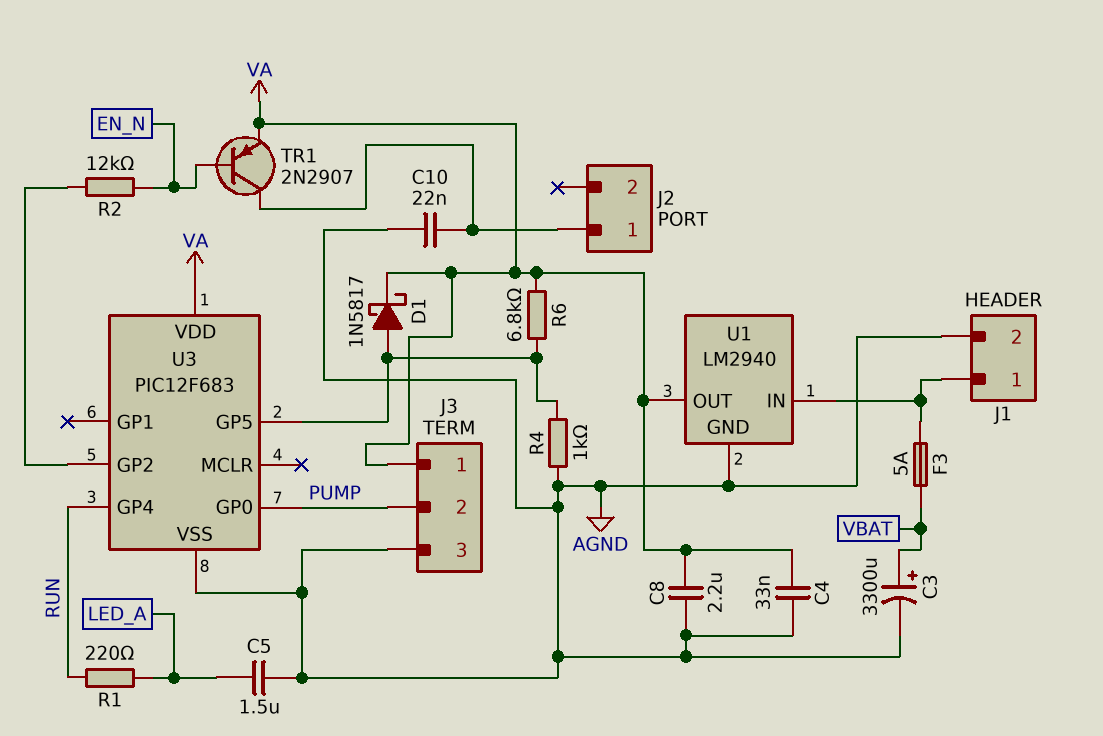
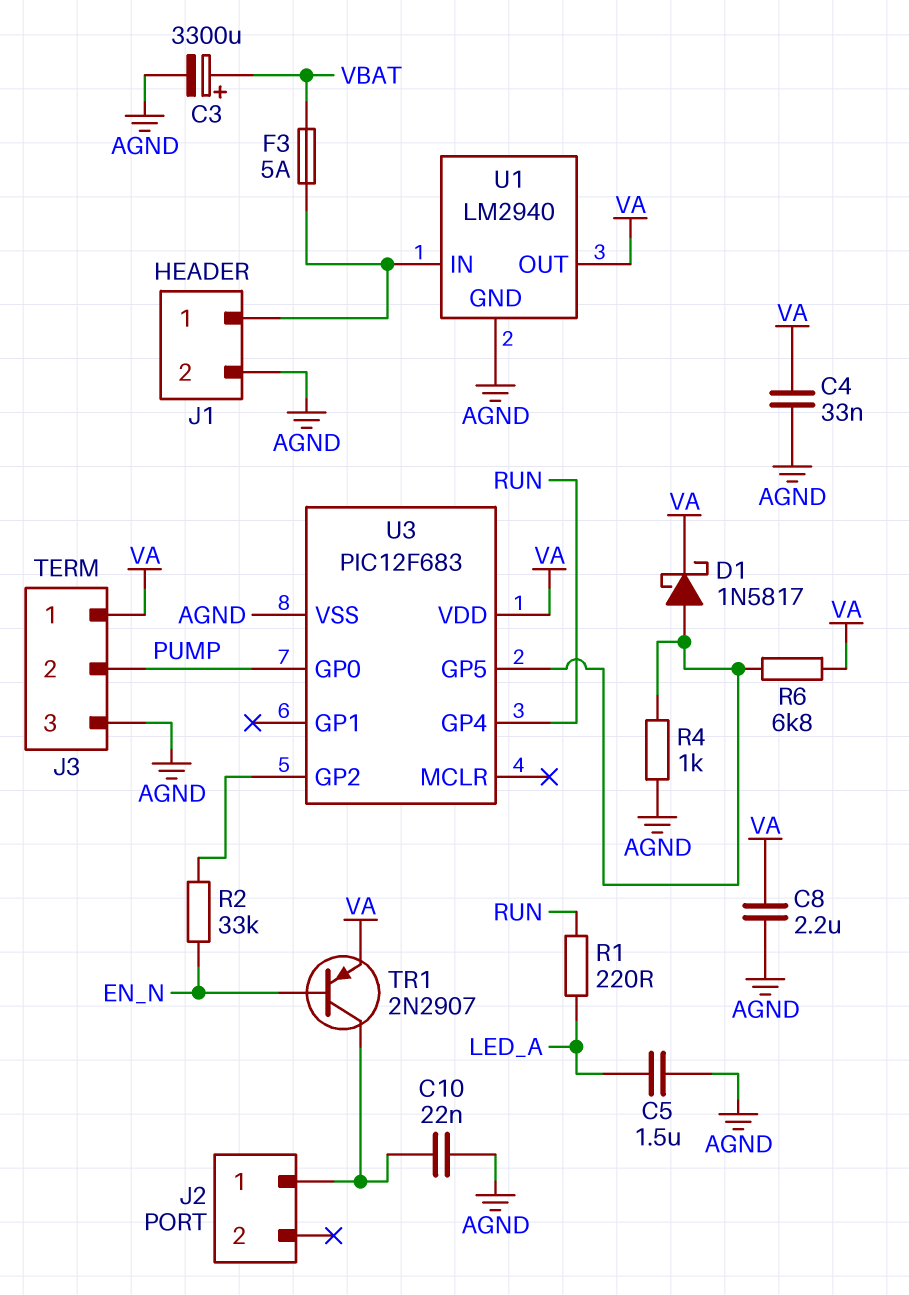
R2: 12k (EN_N, U3/GP2) -> 33k (EN_N, U3/GP2)

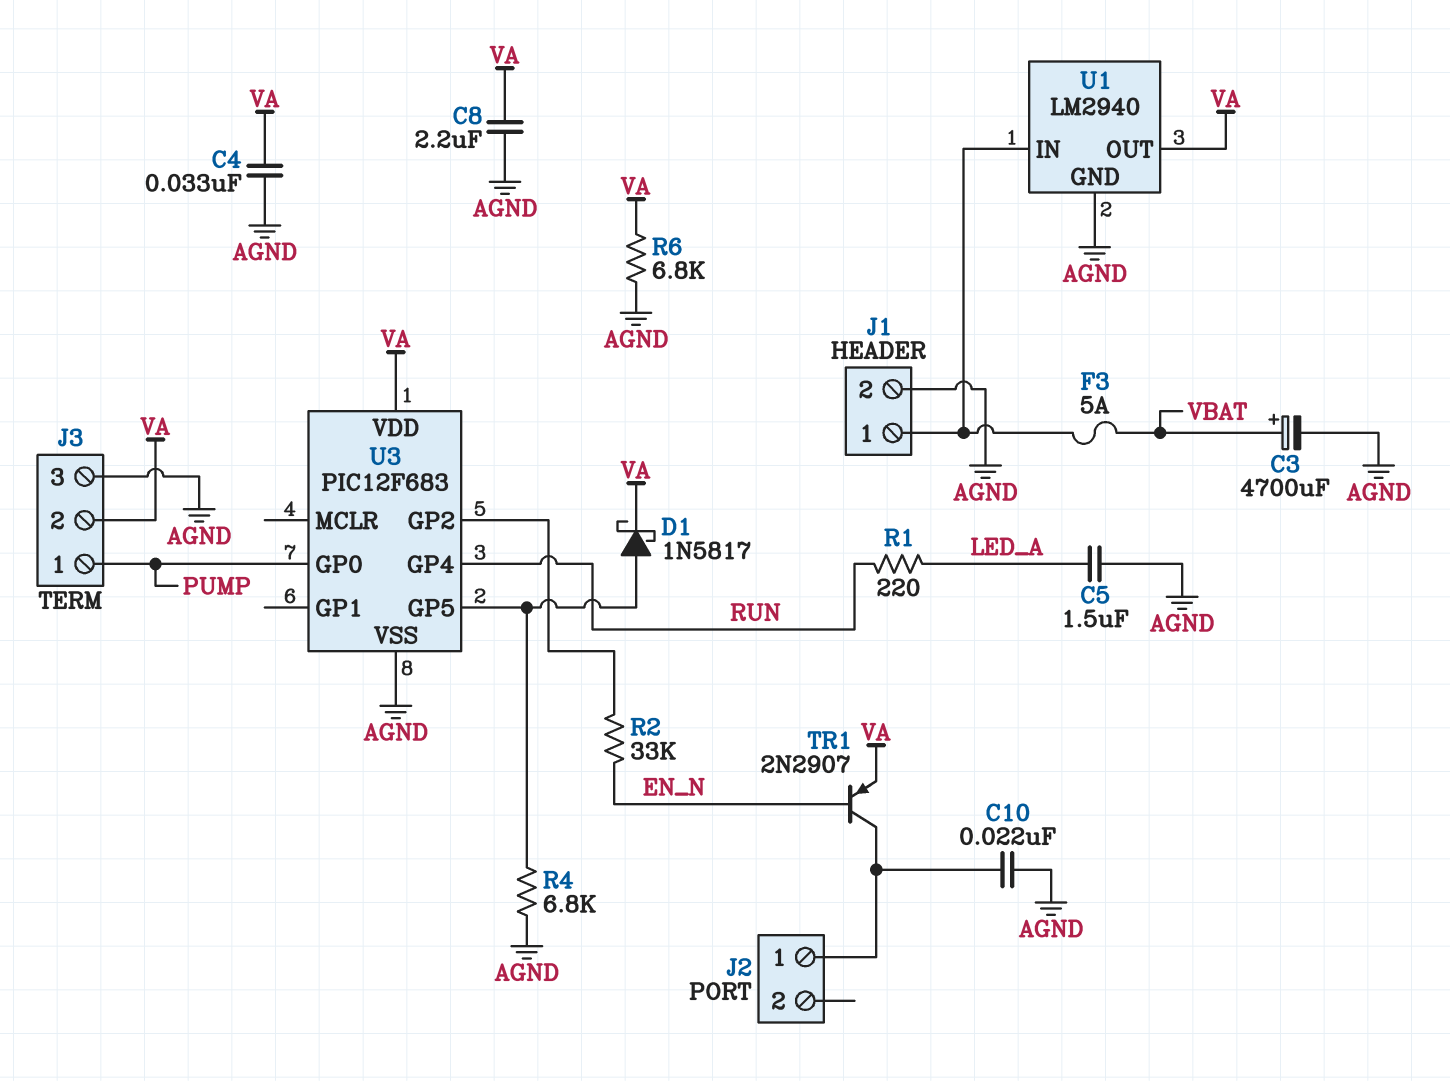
C3: 3300uF (plus VBAT, minus AGND) -> 4700uF (plus VBAT, minus AGND)
J3 pin 1: VA -> PUMP
J3 pin 2: PUMP -> VA
R4: 1k (AGND, U3/GP5) -> 6.8k (AGND, U3/GP5)
R6: 6.8k (U3/GP5, VA) -> 6.8k (AGND, VA)

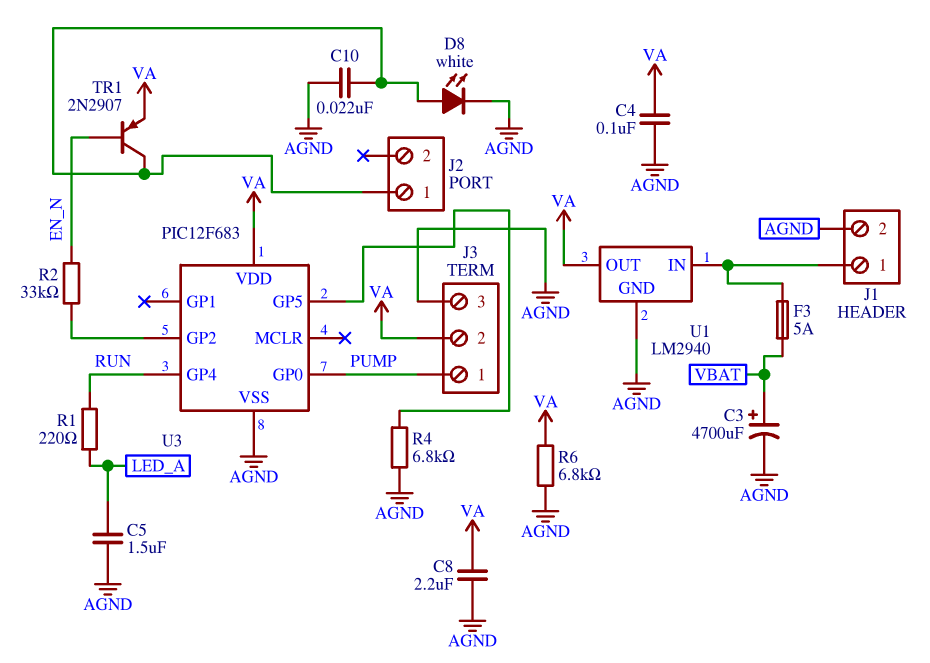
C4: 33nF (AGND, VA) -> 100nF (AGND, VA)
D1: schottky 1N5817 (A U3/GP5, K VA) -> none
D8: none -> LED white (A J2/1, K AGND)

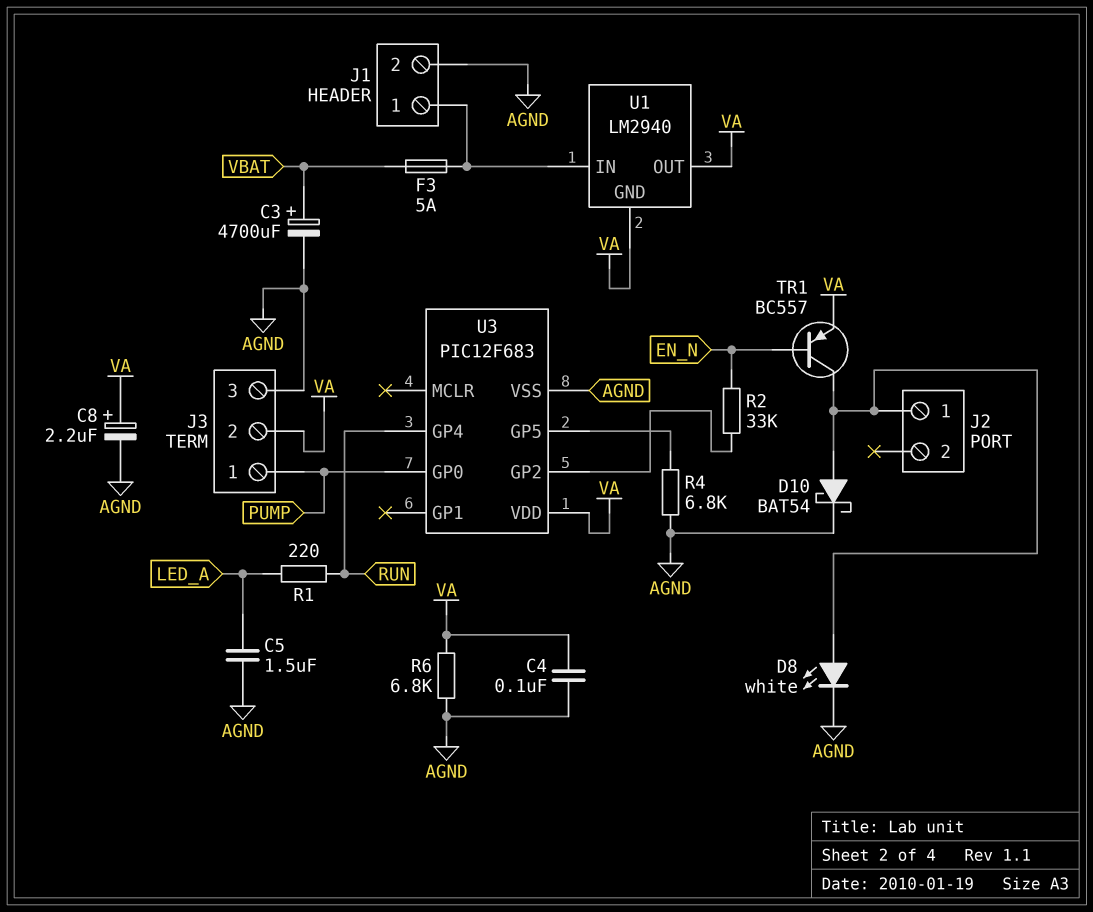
C8: 2.2uF (AGND, VA) -> 2.2uF (plus VA, minus AGND)
C10: 22nF (AGND, J2/1) -> none
D10: none -> schottky BAT54 (A J2/1, K AGND)
TR1: PNP 2N2907 (B EN_N, C J2/1, E VA) -> PNP BC557 (B EN_N, C J2/1, E VA)
U1 pin GND: AGND -> VA

